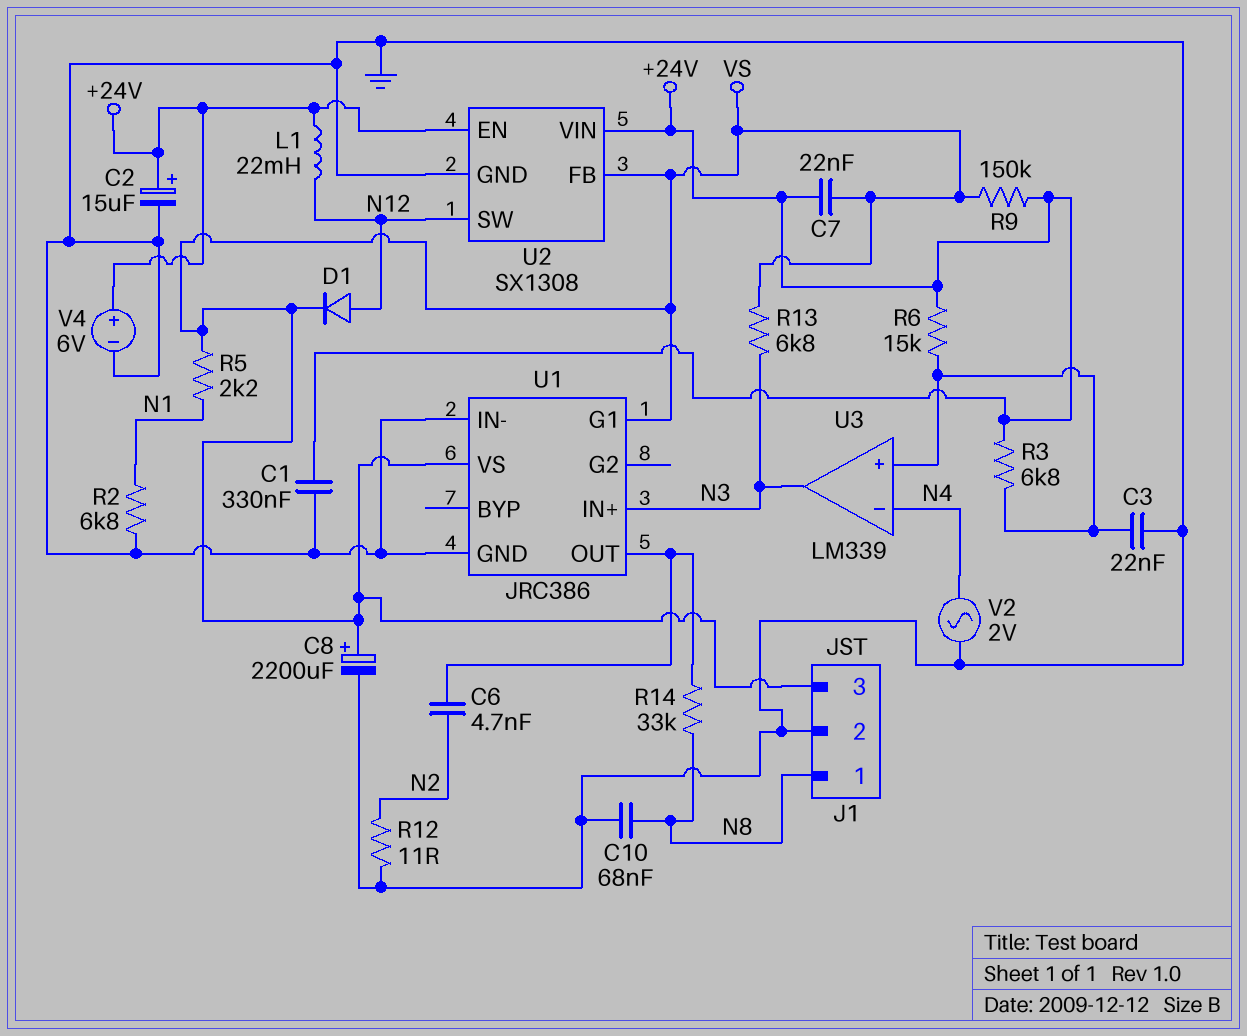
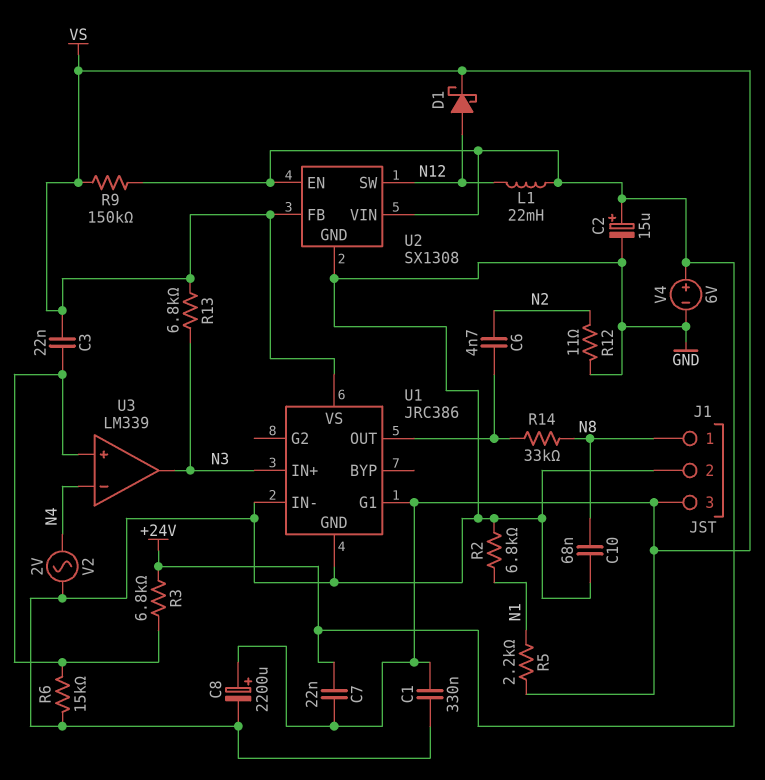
C1: 330nF (+24V, GND) -> 330nF (GND, VS)
C3: 22nF (GND, U3/in+) -> 22nF (U3/in+, VS)
D1: diode (A N12, K VS) -> schottky (A N12, K VS)
R6: 15k (+24V, U3/in+) -> 15k (GND, U3/in+)

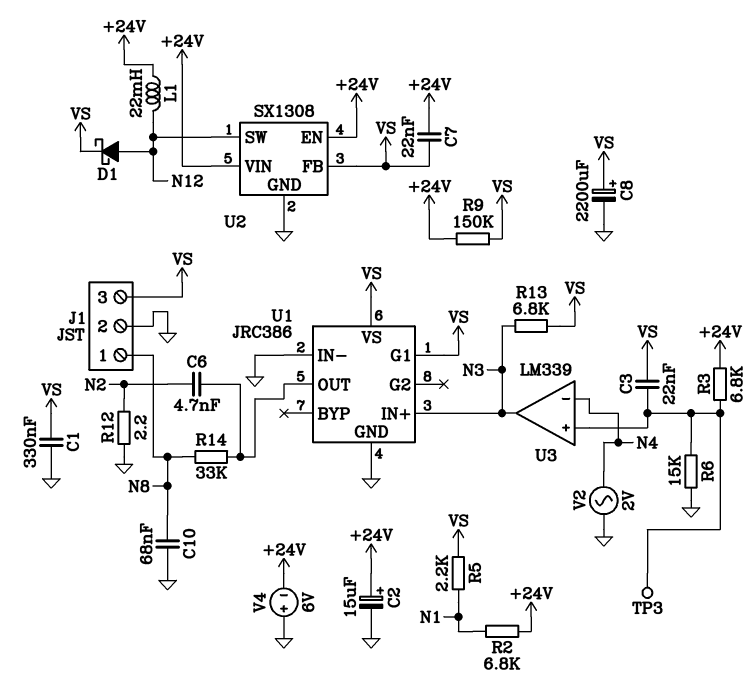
R2: 6.8k (GND, N1) -> 6.8k (+24V, N1)
R12: 11 (GND, N2) -> 2.2 (GND, N2)
TP3: none -> test point (U3/in+)
V4: 6V (plus +24V, minus GND) -> 6V (plus GND, minus +24V)

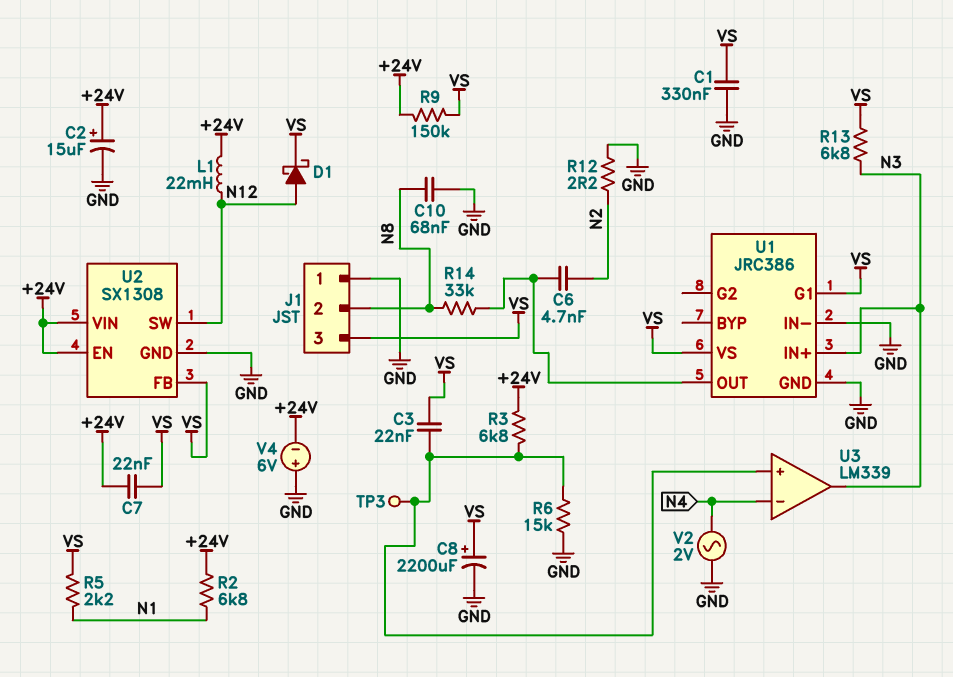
J1 pin 1: N8 -> GND
J1 pin 2: GND -> N8

